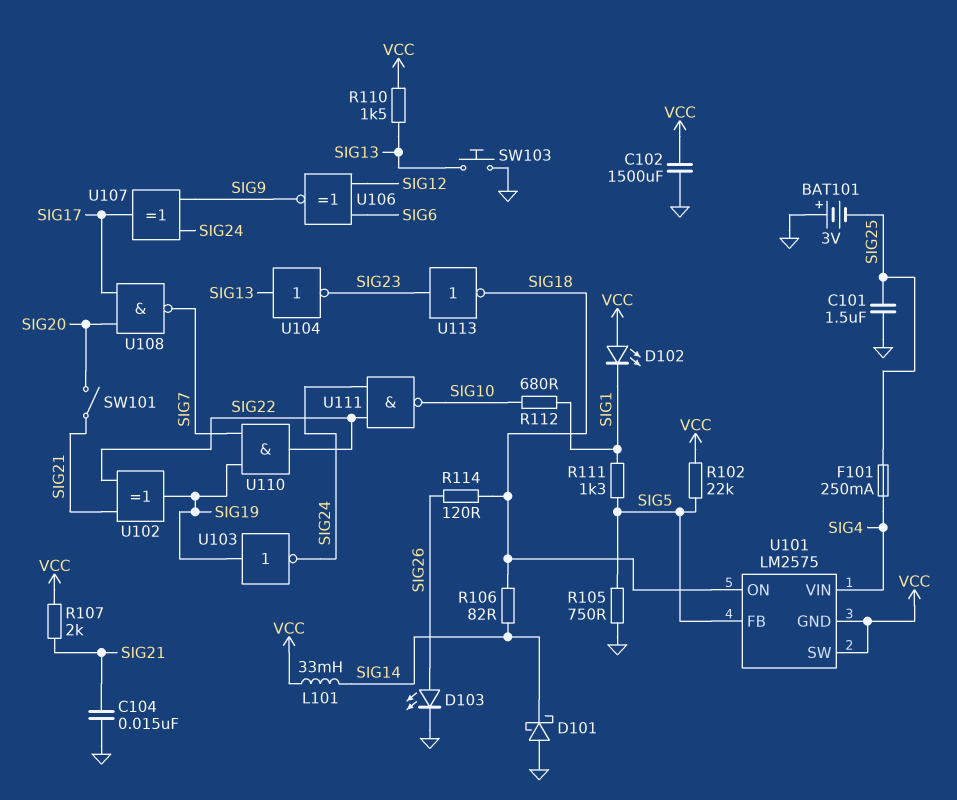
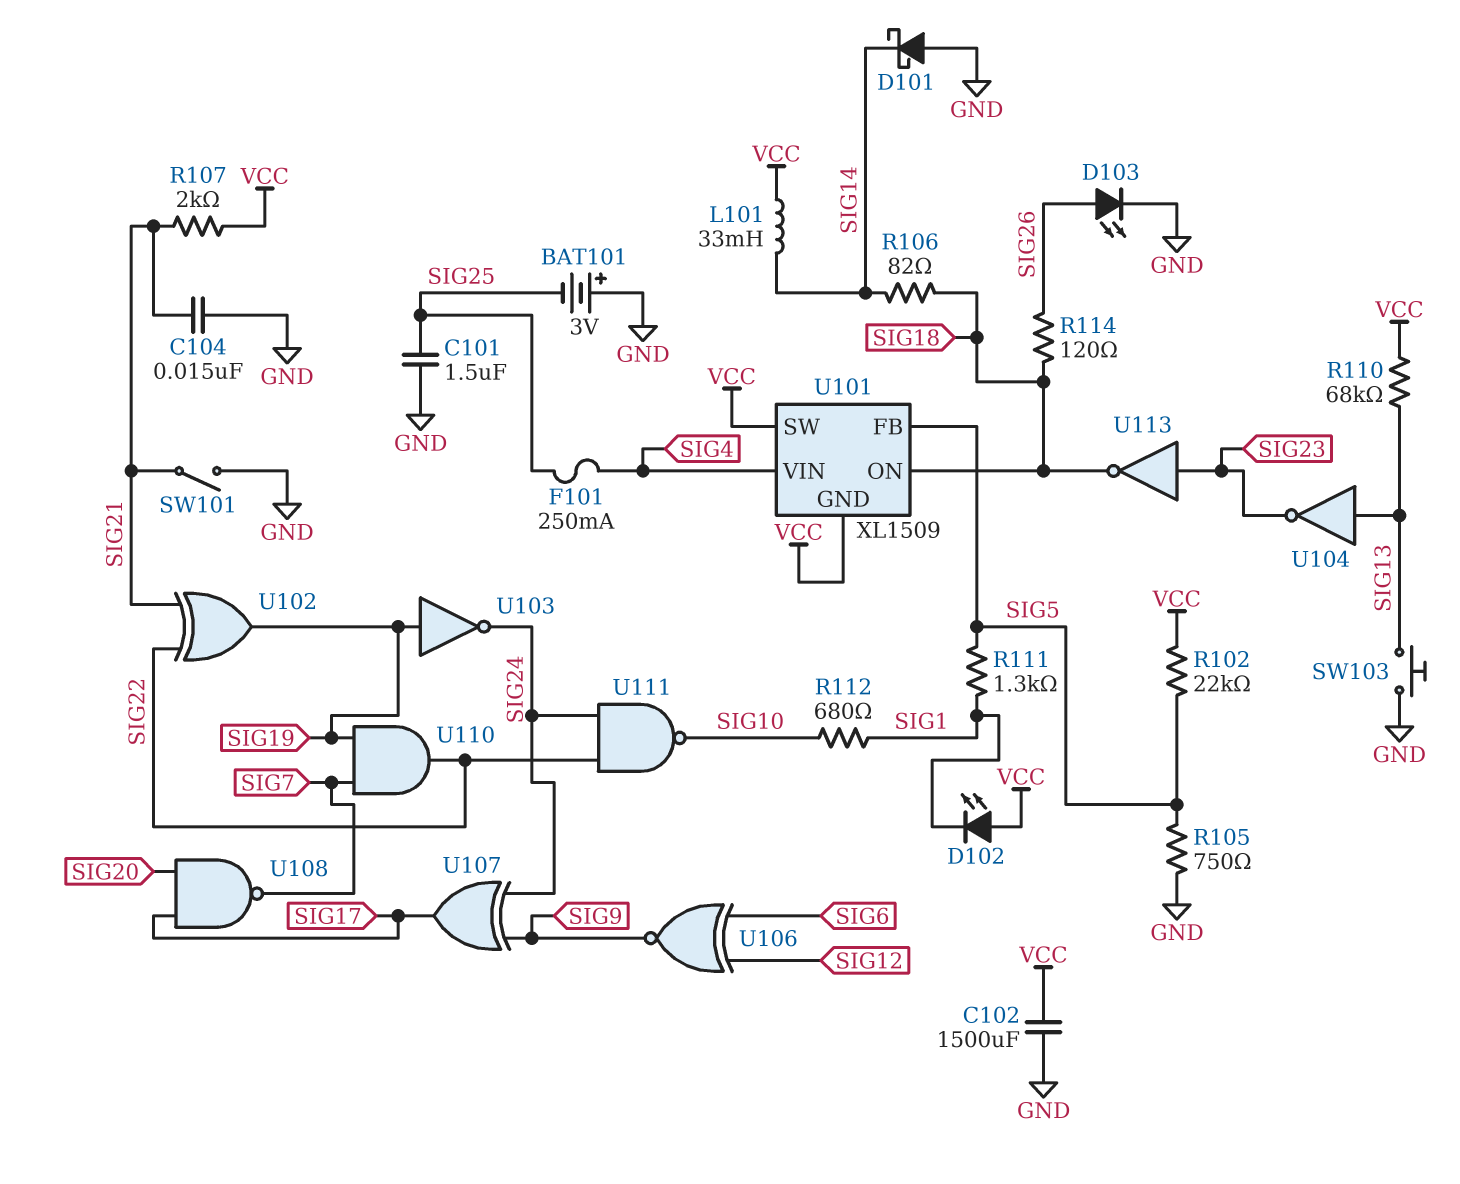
R110: 1.5k (SIG13, VCC) -> 68k (SIG13, VCC)
SW101: switch (SIG20, SIG21) -> switch (GND, SIG21)
U101: LM2575 -> XL1509

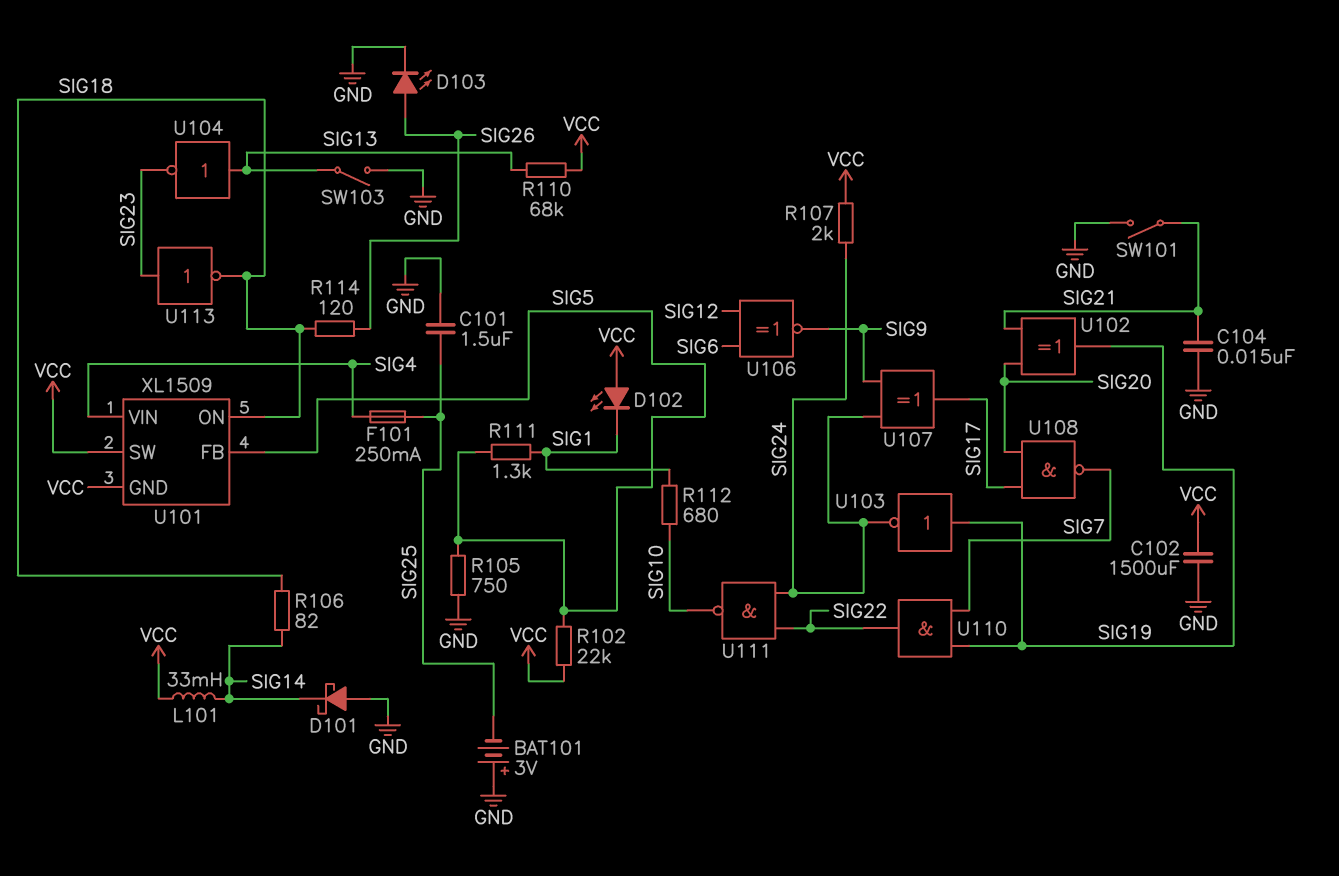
R107: 2k (SIG21, VCC) -> 2k (SIG24, VCC)
SW103: button (GND, SIG13) -> switch (GND, SIG13)
U102: XOR (in SIG21, in SIG22, out SIG19) -> XOR (in SIG20, in SIG21, out SIG19)

